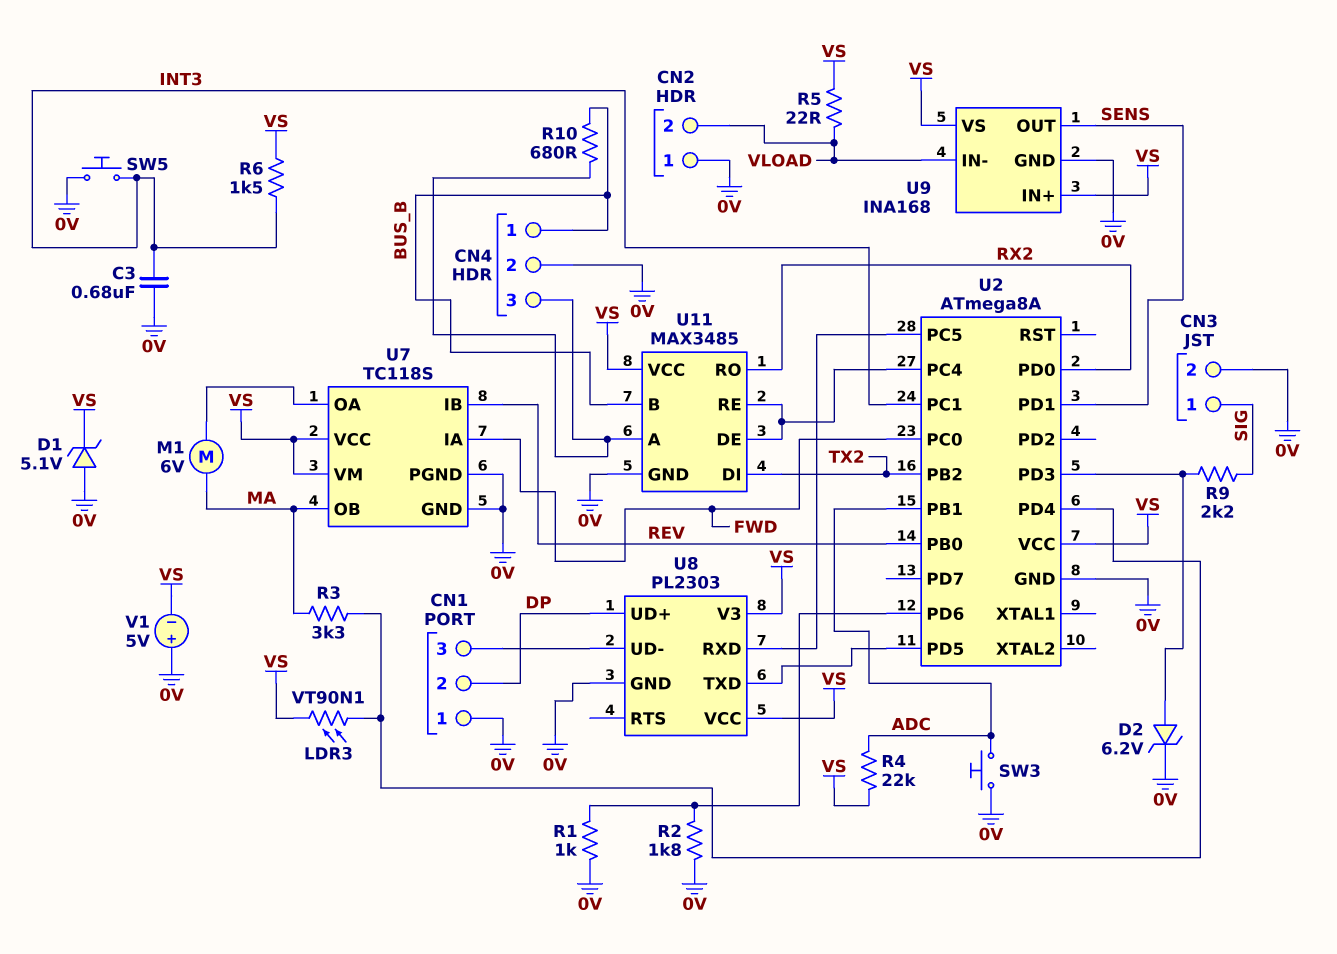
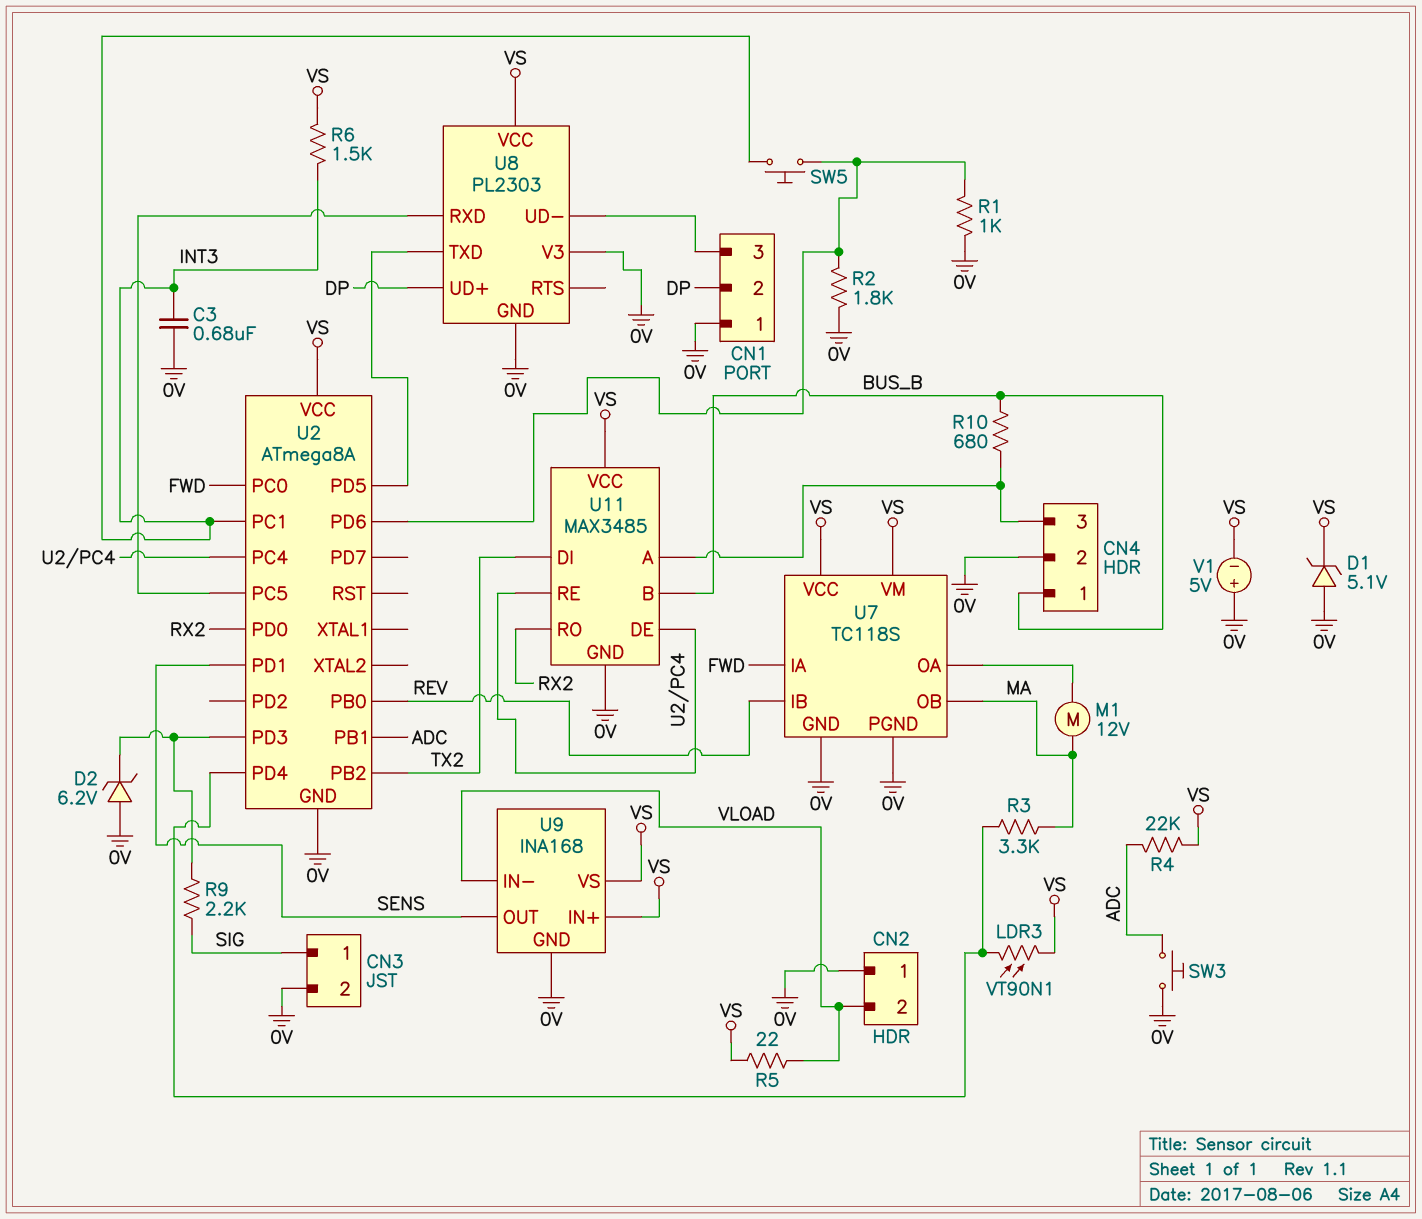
D2: zener 6.2V (A U2/PD3, K 0V) -> zener 6.2V (A 0V, K U2/PD3)
M1: motor 6V (MA, U7/OA) -> motor 12V (MA, U7/OA)
SW5: button (0V, INT3) -> button (INT3, U2/PD6)
U8 pin V3: VS -> 0V

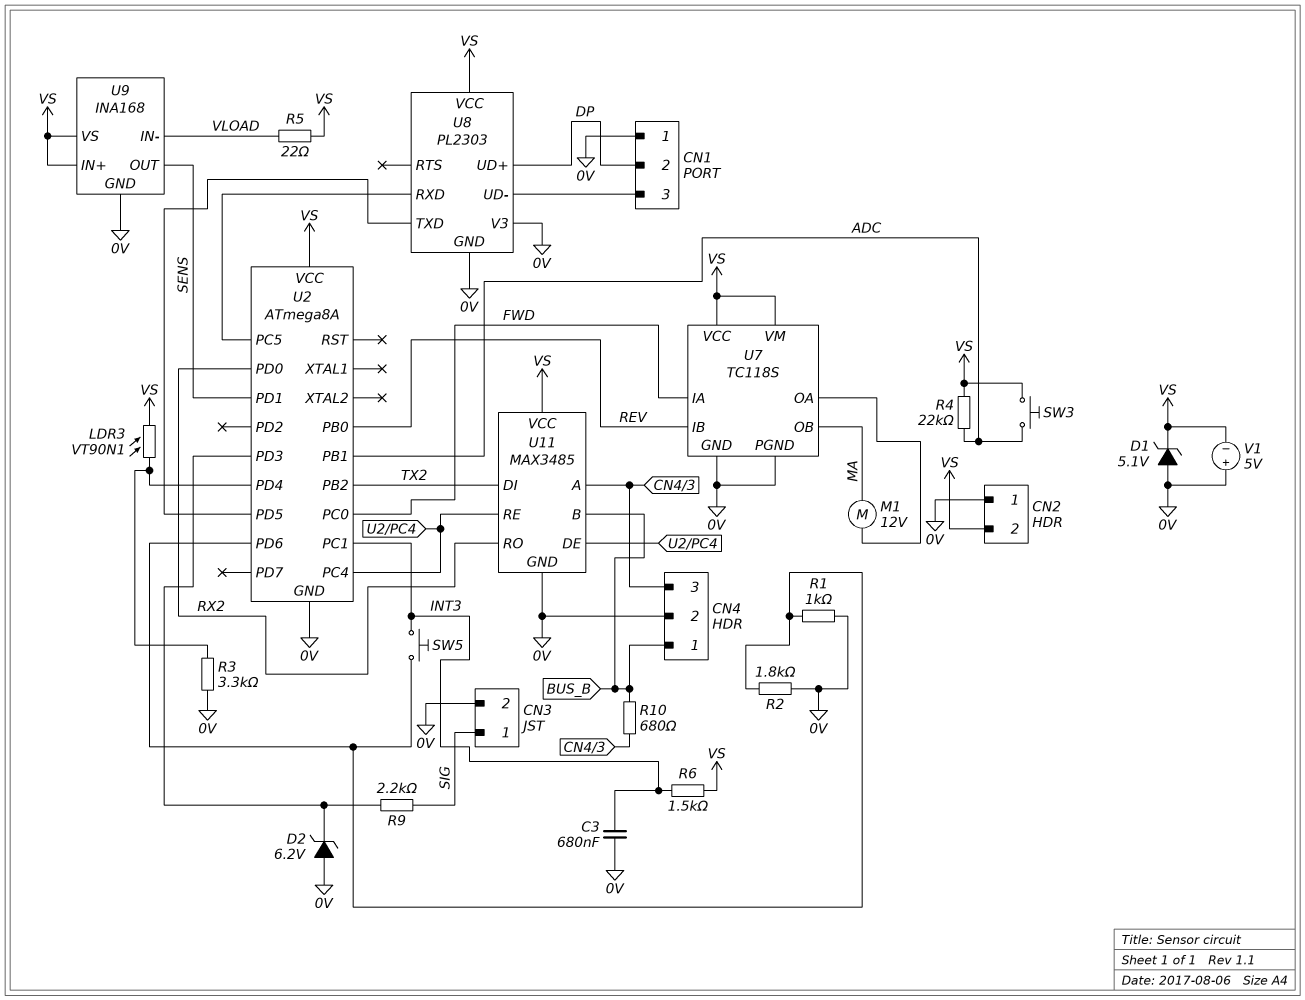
CN2 pin 2: VLOAD -> VS
R3: 3.3k (MA, U2/PD4) -> 3.3k (0V, U2/PD4)
SW3: button (0V, ADC) -> button (ADC, VS)

